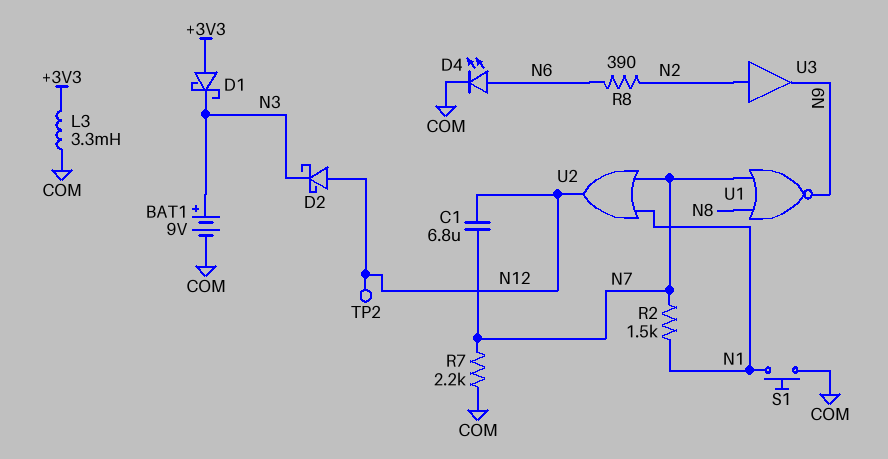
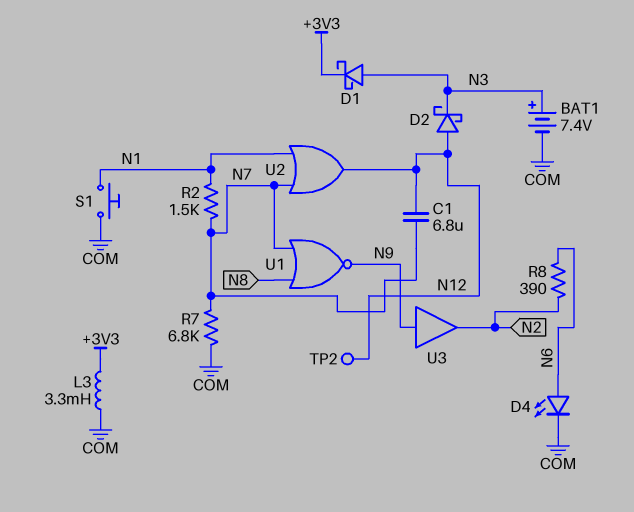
BAT1: 9V (plus N3, minus COM) -> 7.4V (plus N3, minus COM)
D1: schottky (A +3V3, K N3) -> schottky (A N3, K +3V3)
R7: 2.2k (COM, N7) -> 6.8k (COM, N7)
U3: buffer (in N2, out N9) -> buffer (in N9, out N2)

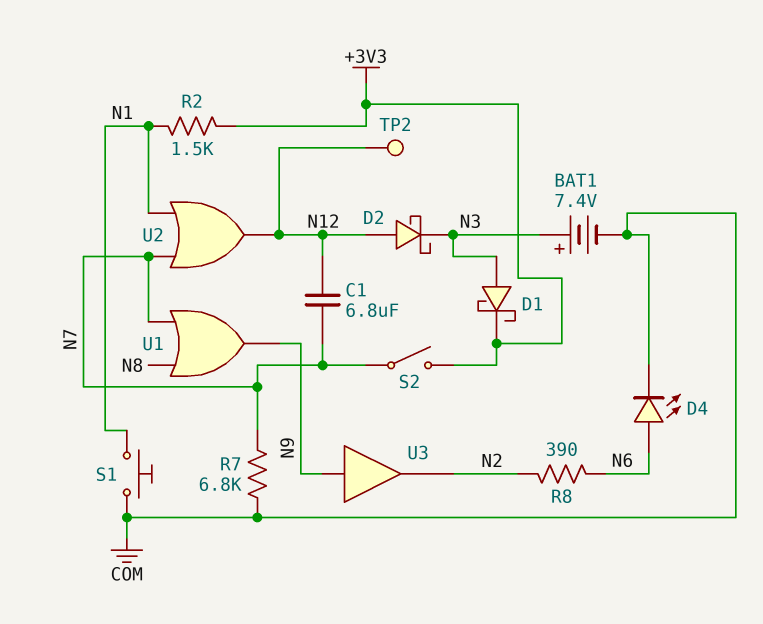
L3: 3.3mH (+3V3, COM) -> none
R2: 1.5k (N1, N7) -> 1.5k (+3V3, N1)
S2: none -> switch (+3V3, N7)
U1: NOR (in N7, in N8, out N9) -> OR (in N7, in N8, out N9)

